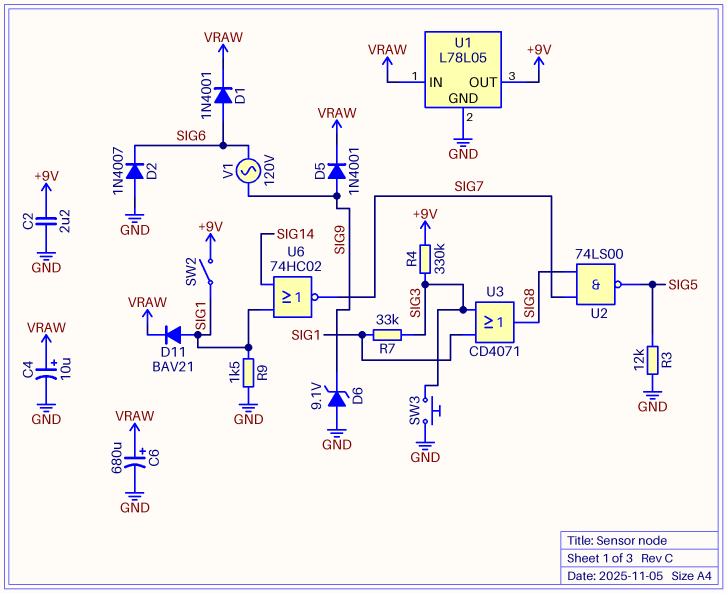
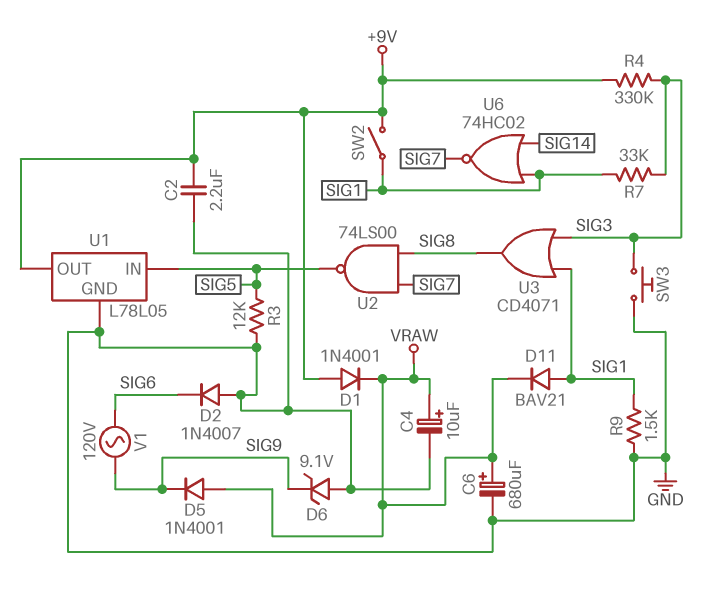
D1: diode 1N4001 (A SIG6, K VRAW) -> diode 1N4001 (A +9V, K VRAW)
D5: diode 1N4001 (A SIG9, K VRAW) -> diode 1N4001 (A VRAW, K SIG9)
U1 pin IN: VRAW -> SIG5

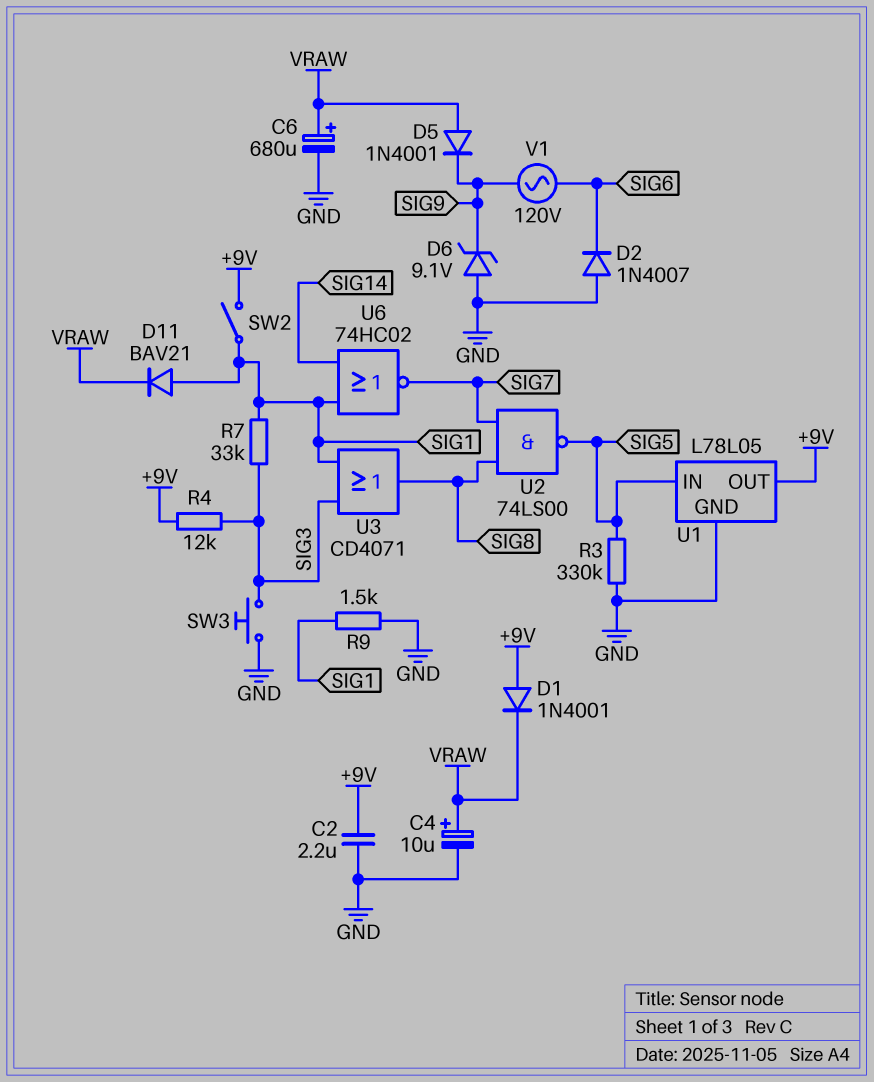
R3: 12k (GND, SIG5) -> 330k (GND, SIG5)
R4: 330k (+9V, SIG3) -> 12k (+9V, SIG3)

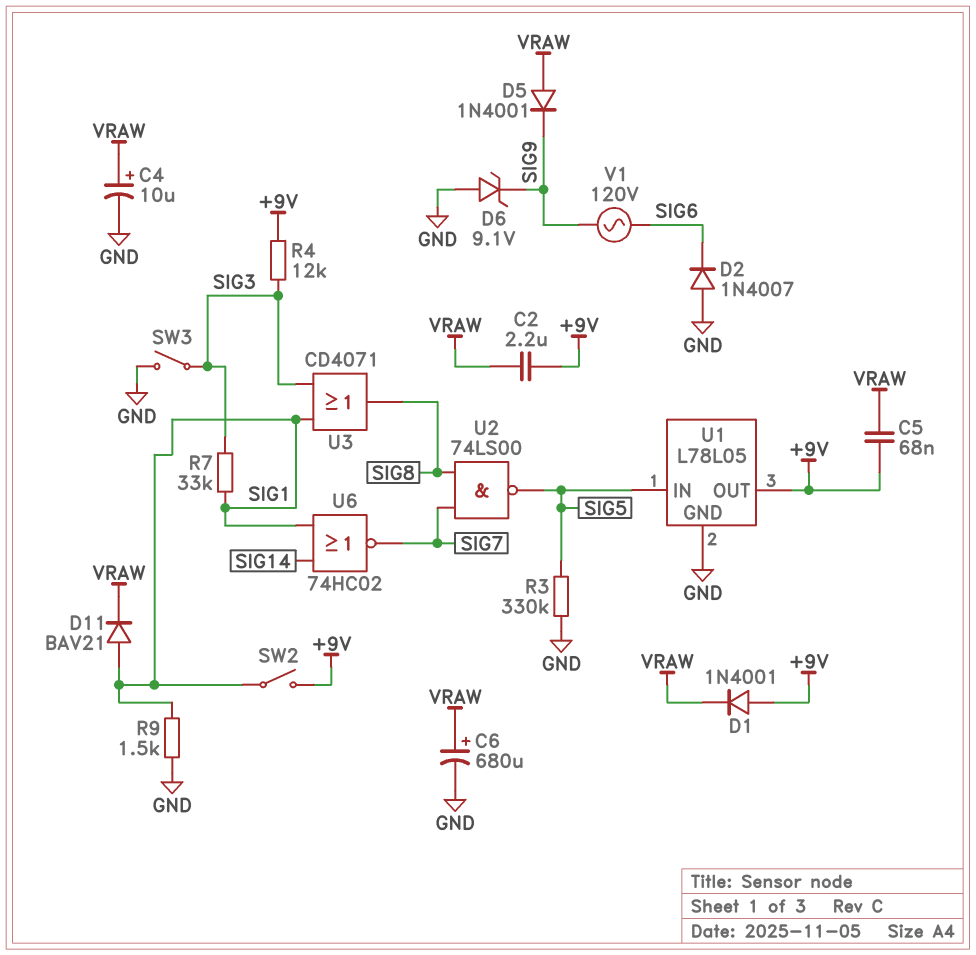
C2: 2.2uF (+9V, GND) -> 2.2uF (+9V, VRAW)
C5: none -> 68nF (+9V, VRAW)
SW3: button (GND, SIG3) -> switch (GND, SIG3)

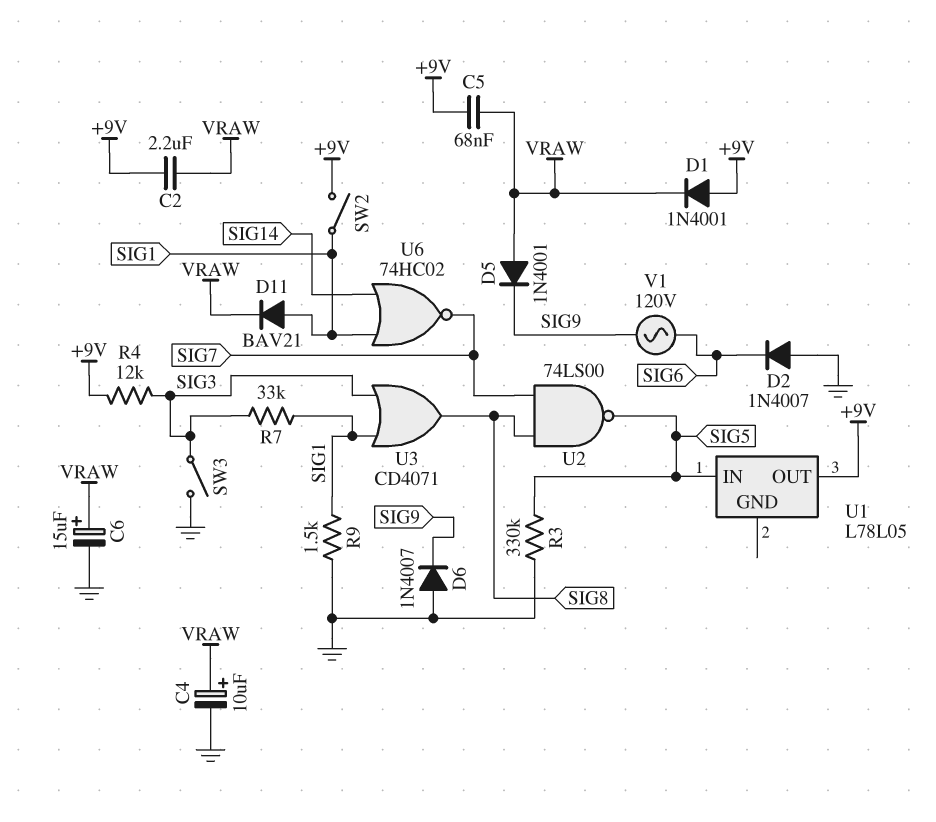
C6: 680uF (plus VRAW, minus GND) -> 15uF (plus VRAW, minus GND)
D6: zener 9.1V (A GND, K SIG9) -> diode 1N4007 (A GND, K SIG9)
U1 pin GND: GND -> none

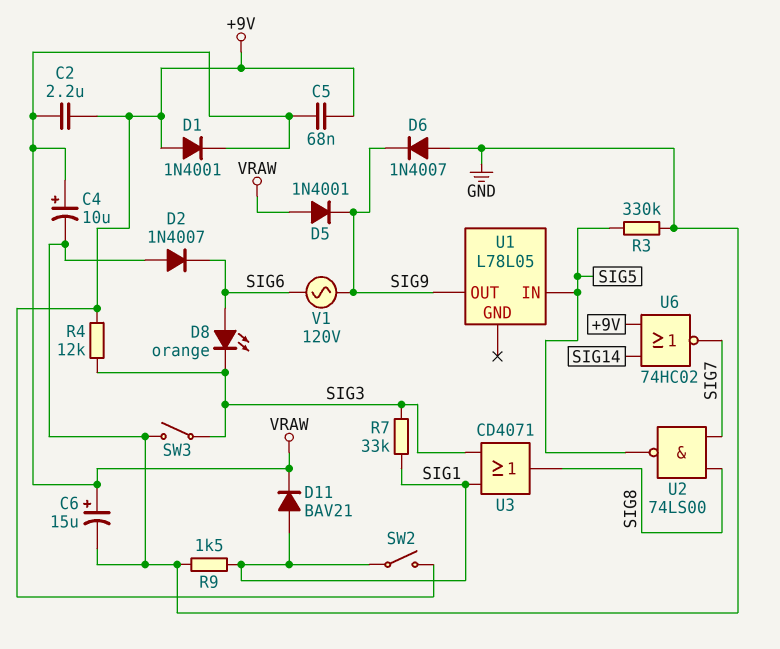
D8: none -> LED orange (A SIG6, K SIG3)
U1 pin OUT: +9V -> SIG9
U6: NOR 74HC02 (in SIG1, in SIG14, out SIG7) -> NOR 74HC02 (in +9V, in SIG14, out SIG7)

